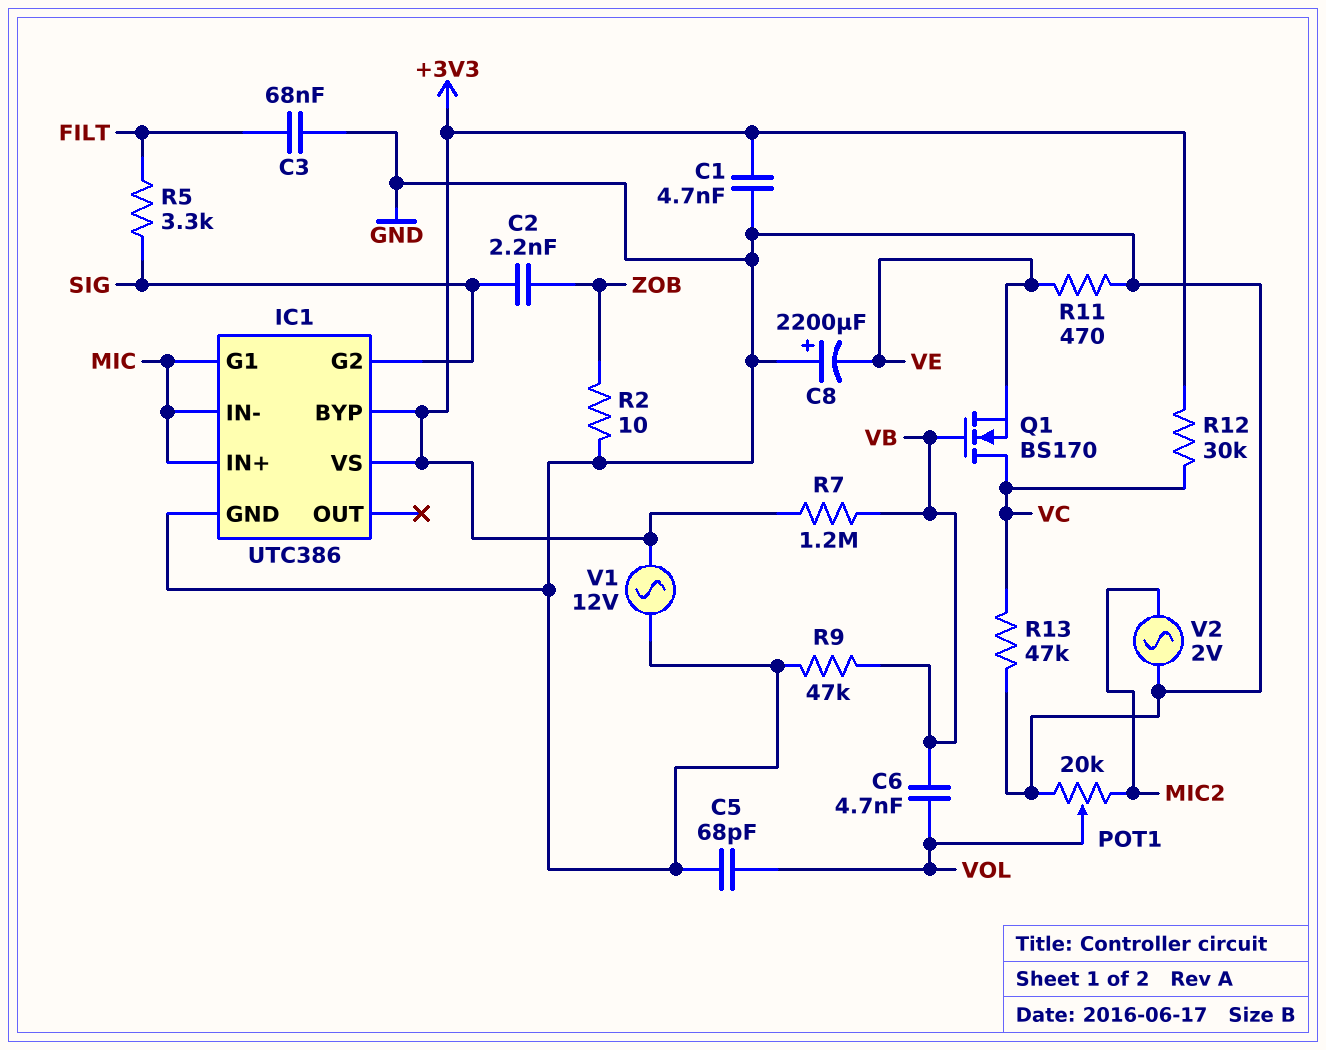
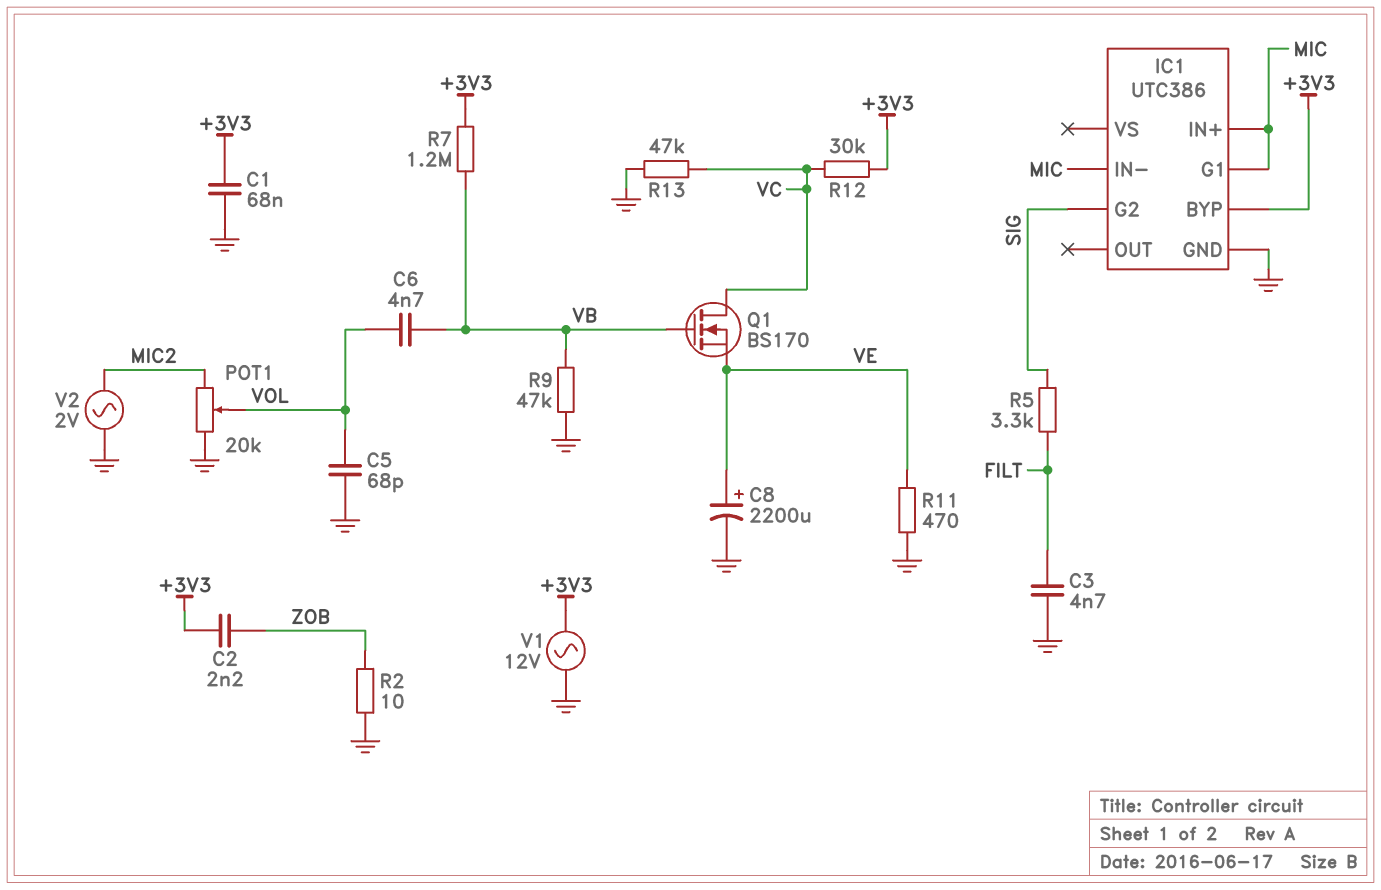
C1: 4.7nF (+3V3, GND) -> 68nF (+3V3, GND)
C2: 2.2nF (SIG, ZOB) -> 2.2nF (+3V3, ZOB)
C3: 68nF (FILT, GND) -> 4.7nF (FILT, GND)
C8: 2200uF (plus GND, minus VE) -> 2200uF (plus VE, minus GND)
IC1 pin VS: +3V3 -> none

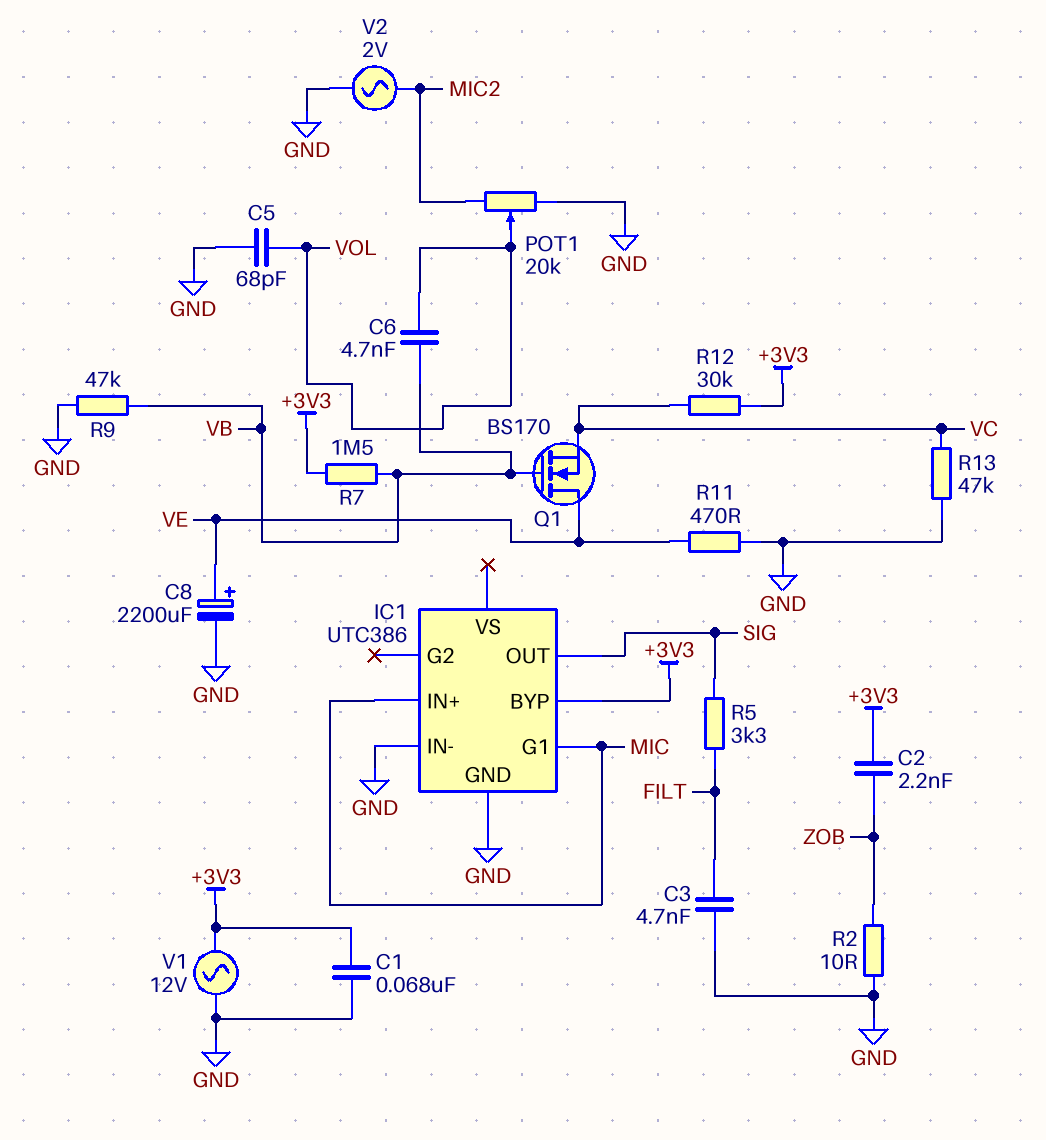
IC1 pin G2: SIG -> none
IC1 pin IN-: MIC -> GND
IC1 pin OUT: none -> SIG
Q1: NMOS BS170 (G VB, D VC, S VE) -> NMOS BS170 (G VB, D VE, S VC)
R7: 1.2M (+3V3, VB) -> 1.5M (+3V3, VB)

